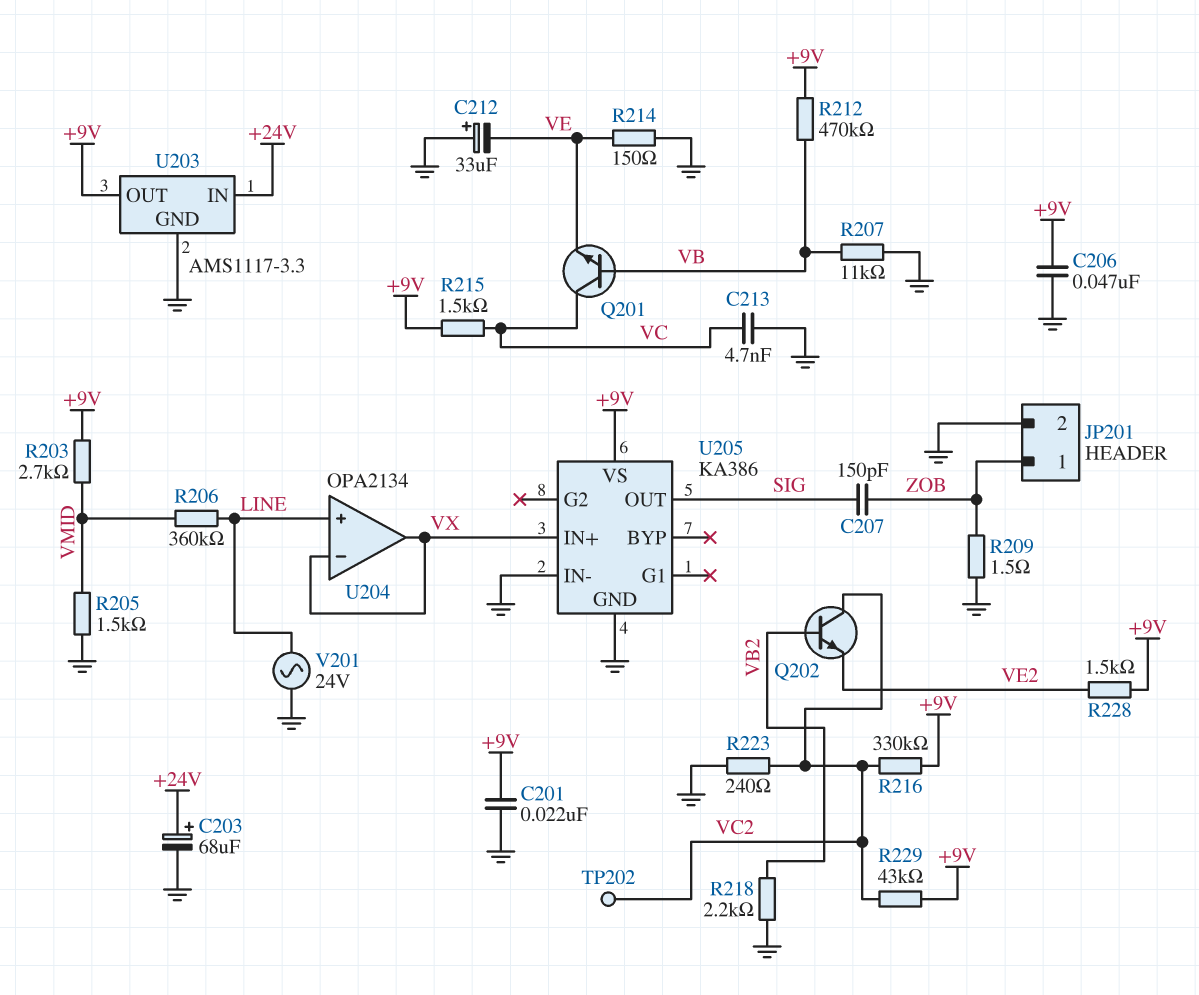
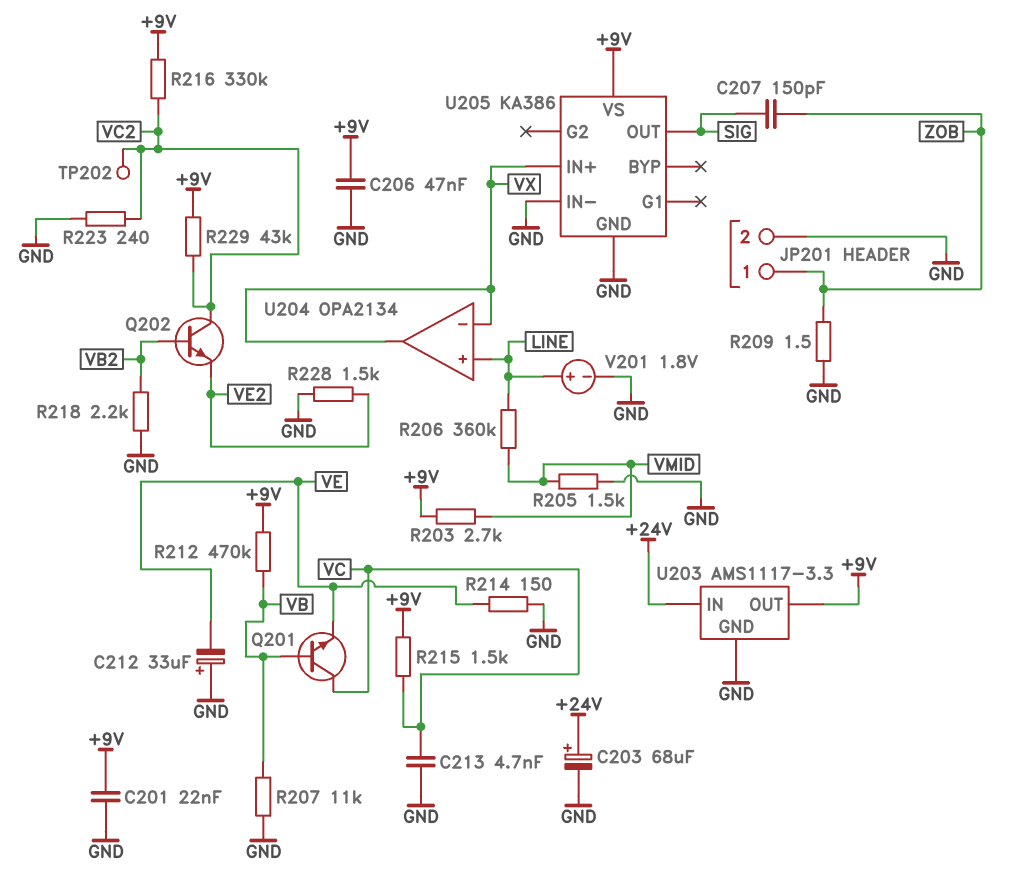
R228: 1.5k (+9V, VE2) -> 1.5k (GND, VE2)
V201: AC 24V (GND, LINE) -> 1.8V (plus LINE, minus GND)

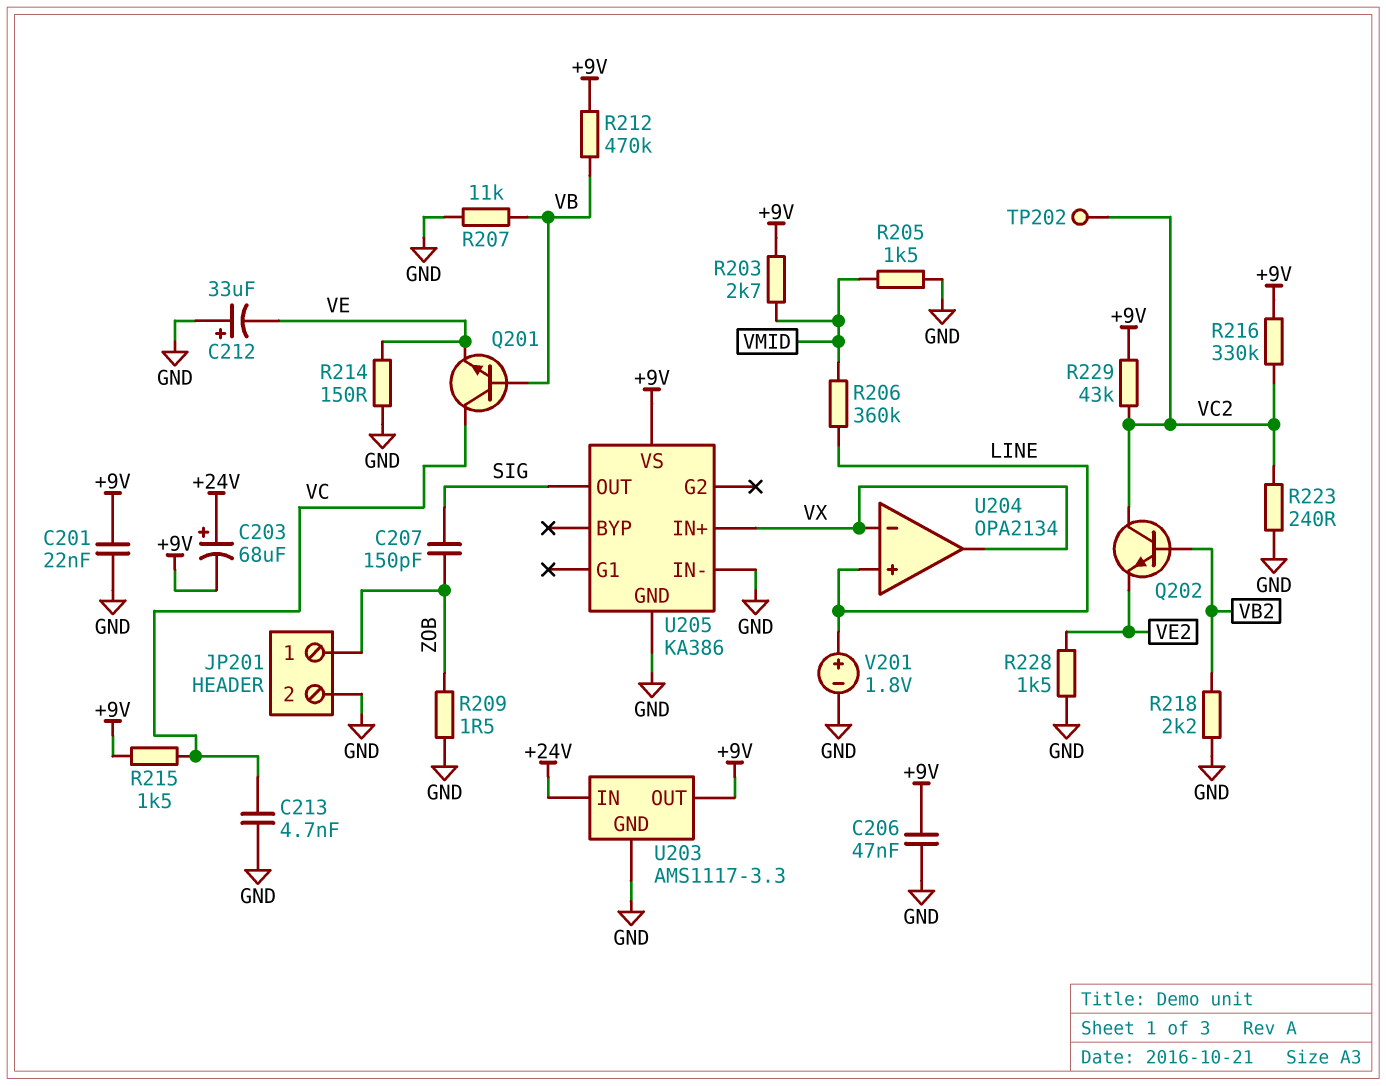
C203: 68uF (plus +24V, minus GND) -> 68uF (plus +24V, minus +9V)

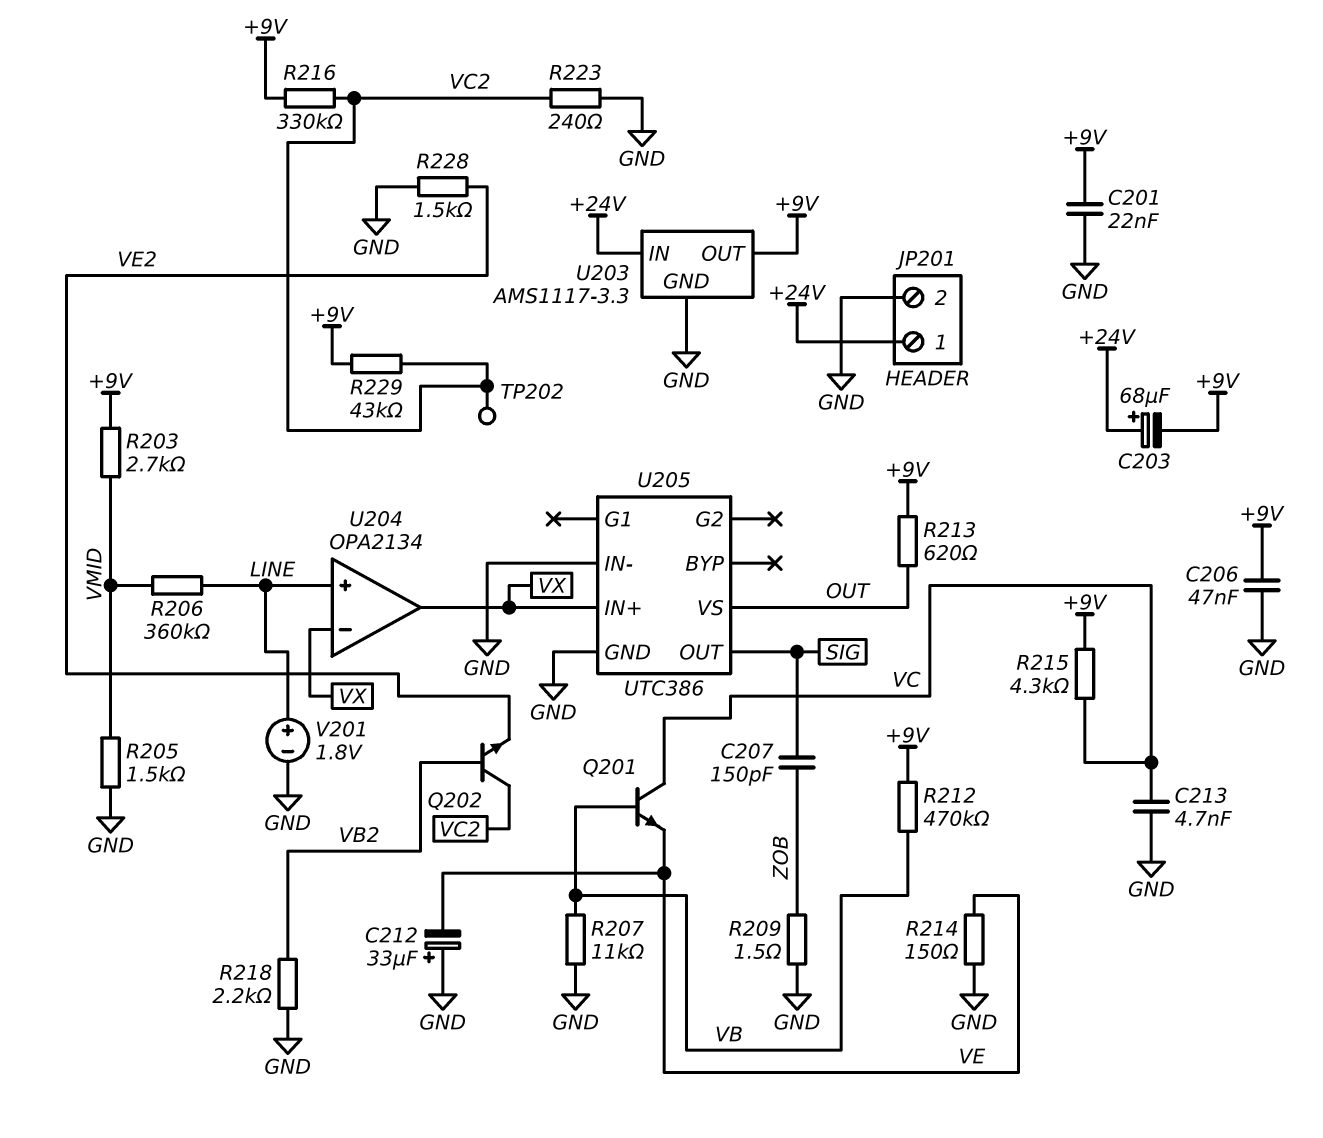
JP201 pin 1: ZOB -> +24V
R213: none -> 620 (+9V, OUT)
R215: 1.5k (+9V, VC) -> 4.3k (+9V, VC)
U205: KA386 -> UTC386
U205 pin VS: +9V -> OUT

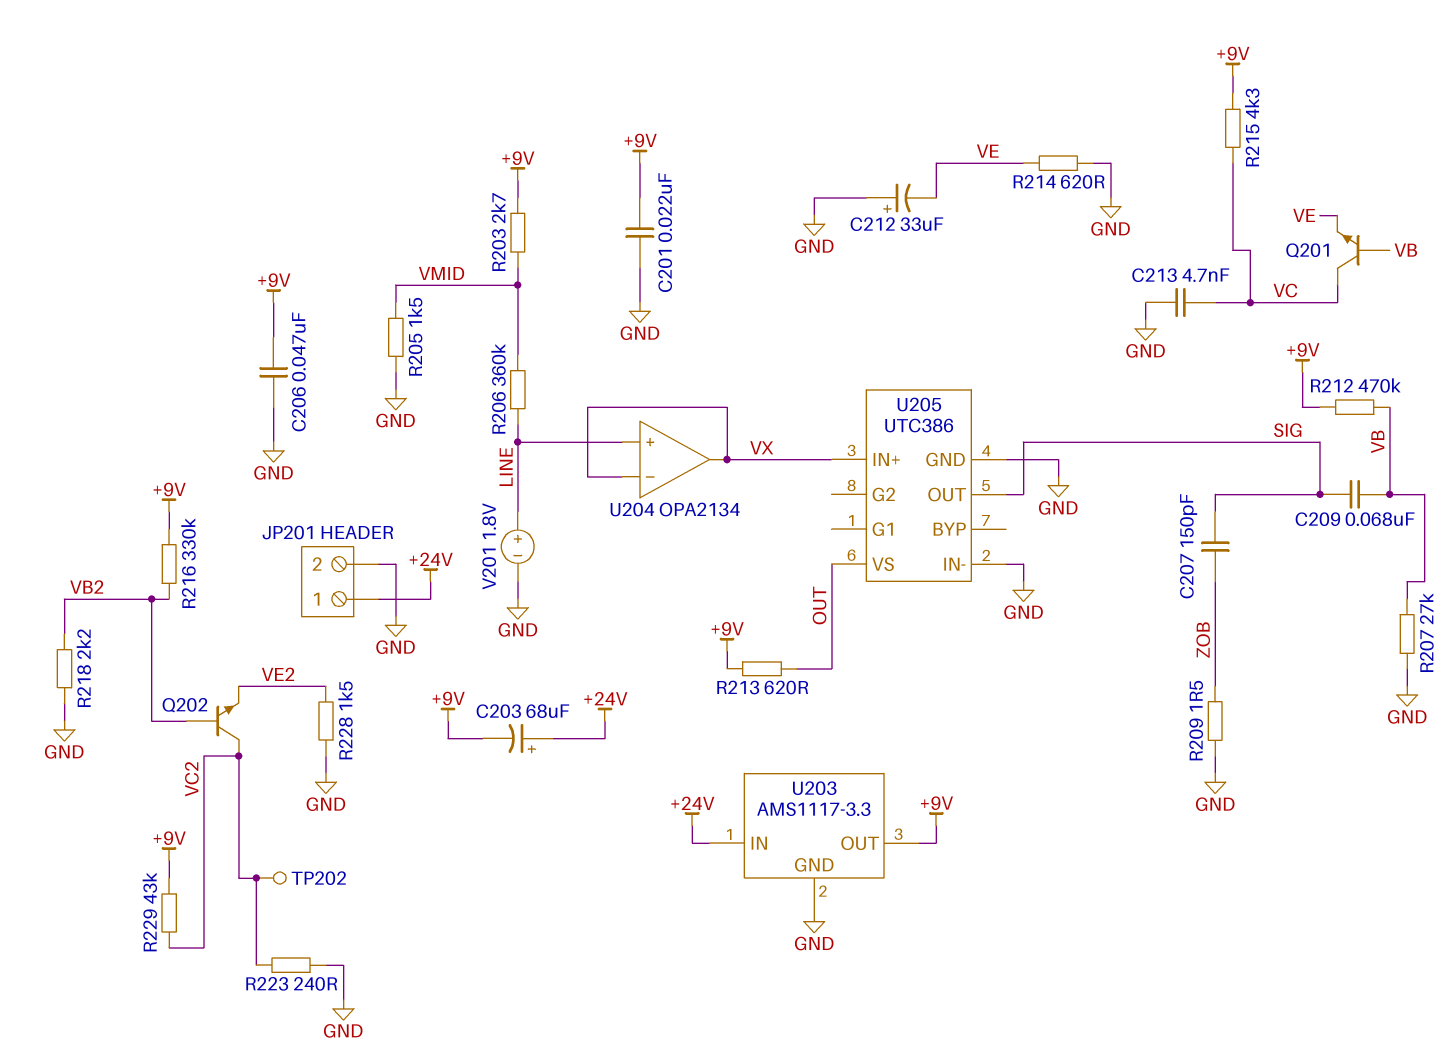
C209: none -> 68nF (SIG, VB)
R207: 11k (GND, VB) -> 27k (GND, VB)
R214: 150 (GND, VE) -> 620 (GND, VE)
R216: 330k (+9V, VC2) -> 330k (+9V, VB2)

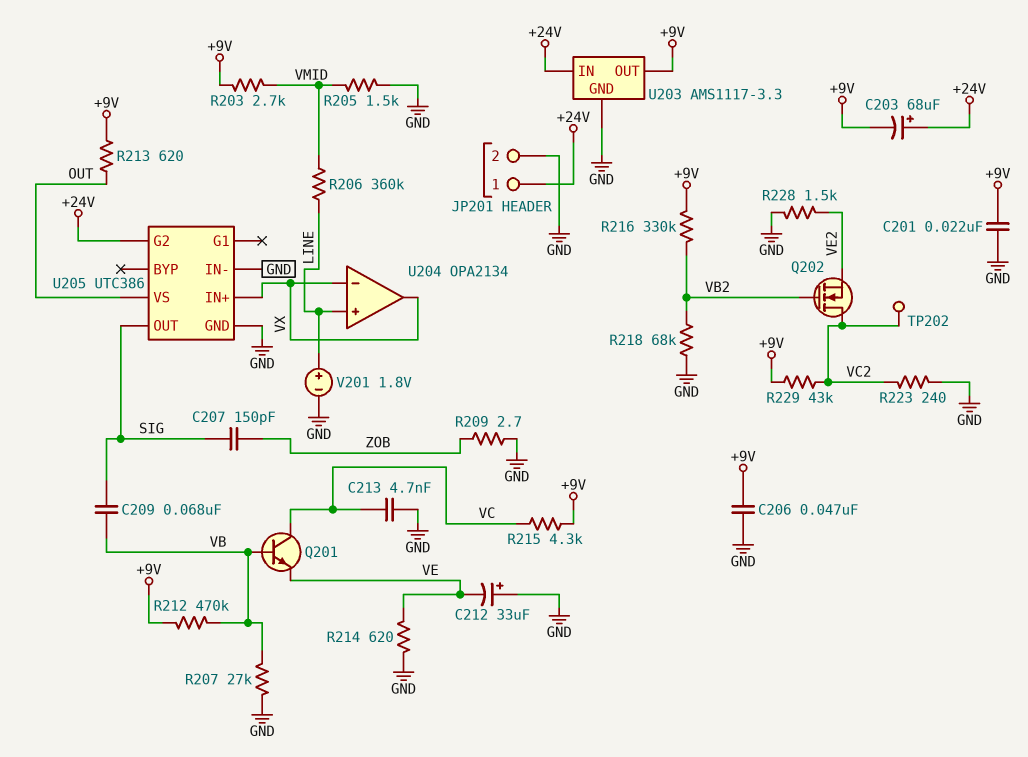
Q202: NPN (B VB2, C VC2, E VE2) -> NMOS (G VB2, D VC2, S VE2)
R209: 1.5 (GND, ZOB) -> 2.7 (GND, ZOB)
R218: 2.2k (GND, VB2) -> 68k (GND, VB2)
U205 pin G2: none -> +24V

